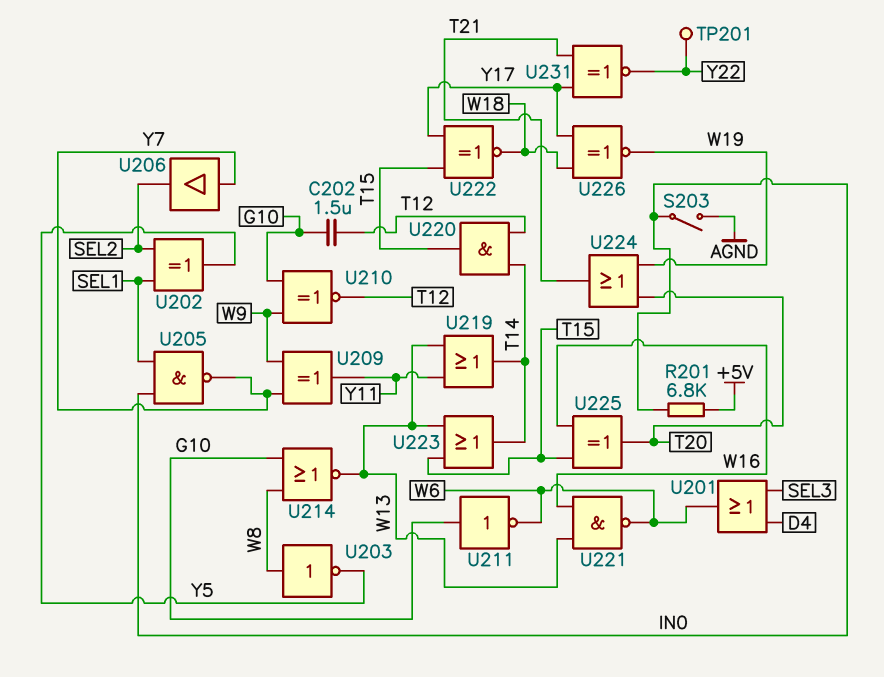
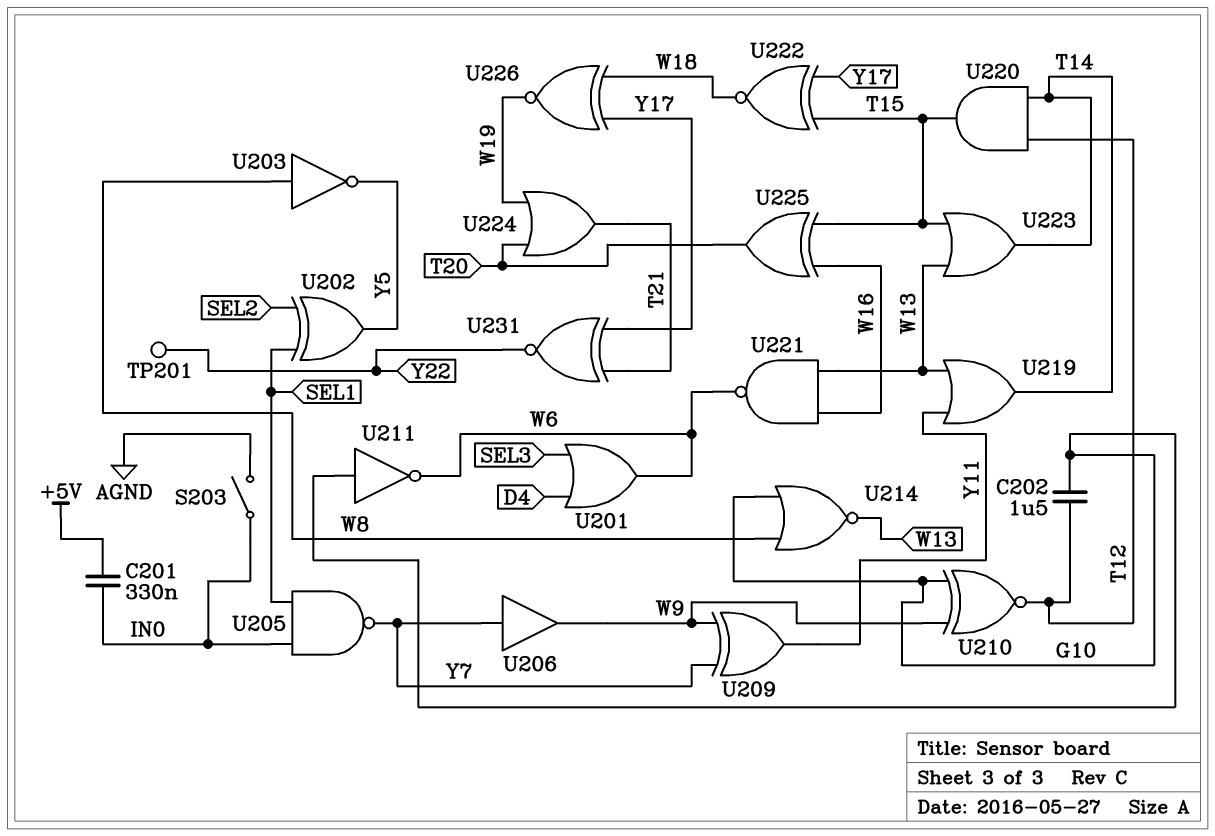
C201: none -> 330nF (+5V, IN0)
R201: 6.8k (+5V, IN0) -> none
U206: buffer (in Y7, out SEL2) -> buffer (in Y7, out W9)

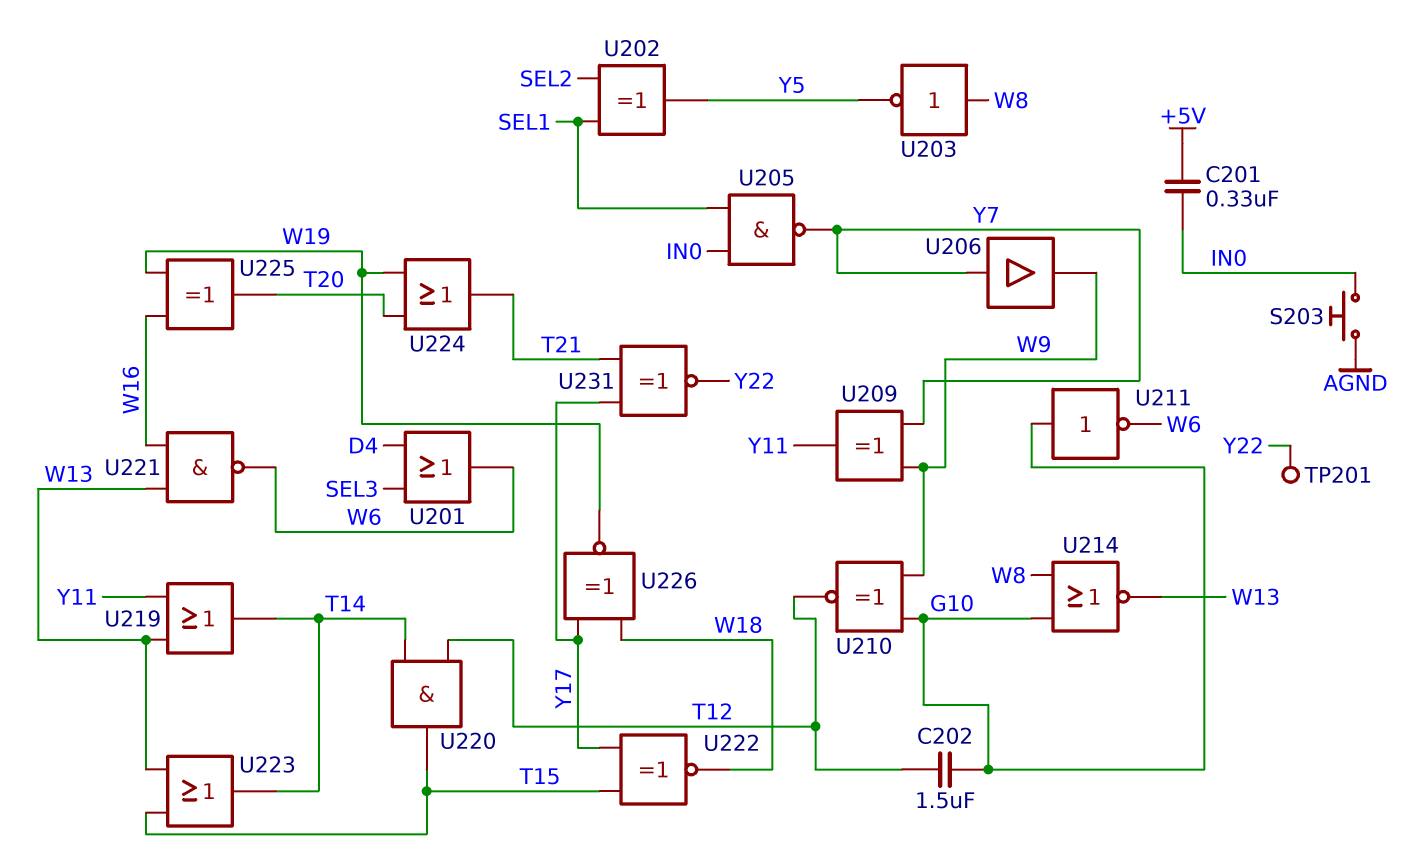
S203: switch (AGND, IN0) -> button (AGND, IN0)
U225: XOR (in T15, in W16, out T20) -> XOR (in W16, in W19, out T20)

